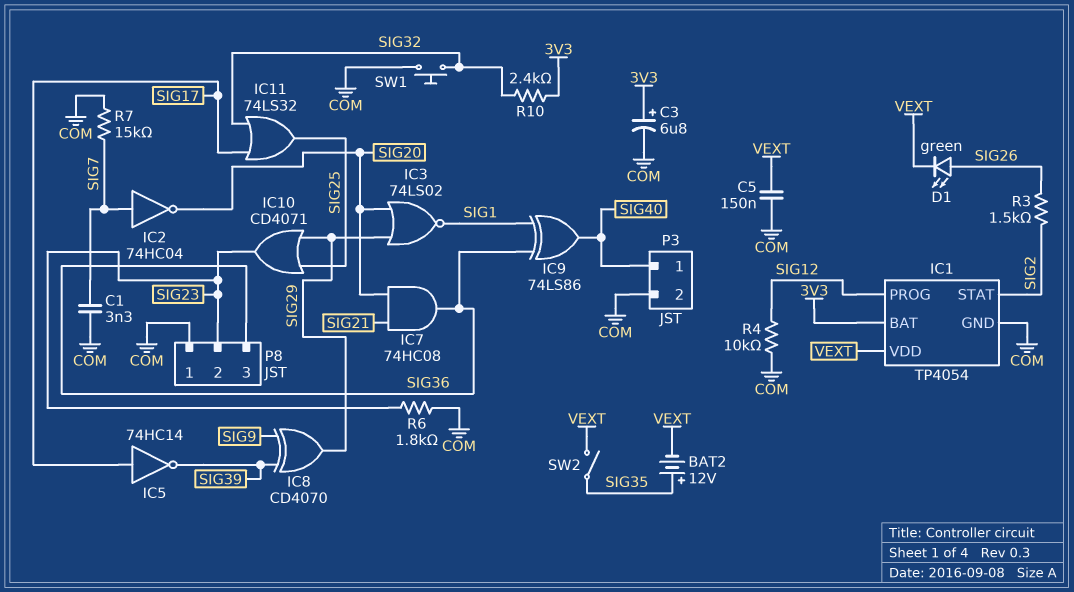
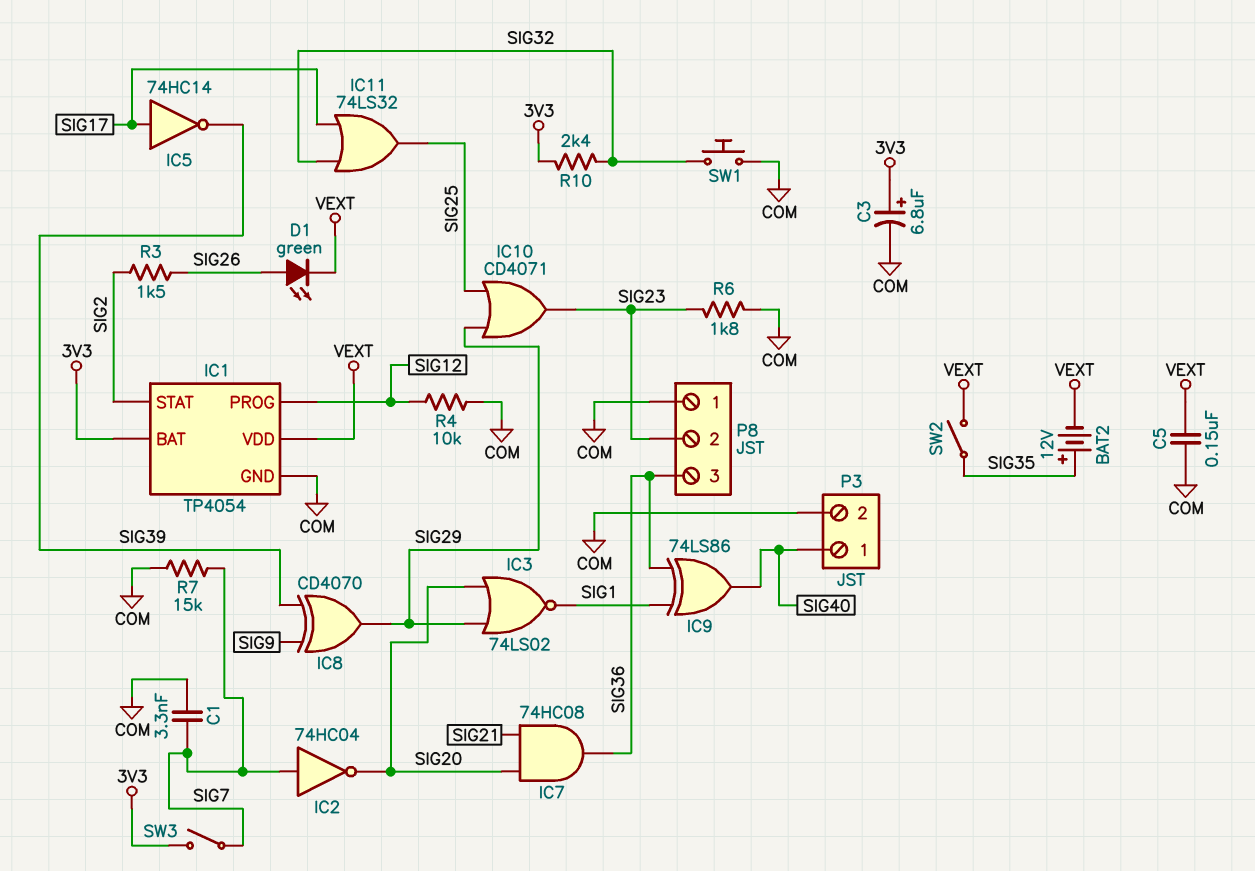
SW3: none -> switch (3V3, SIG7)

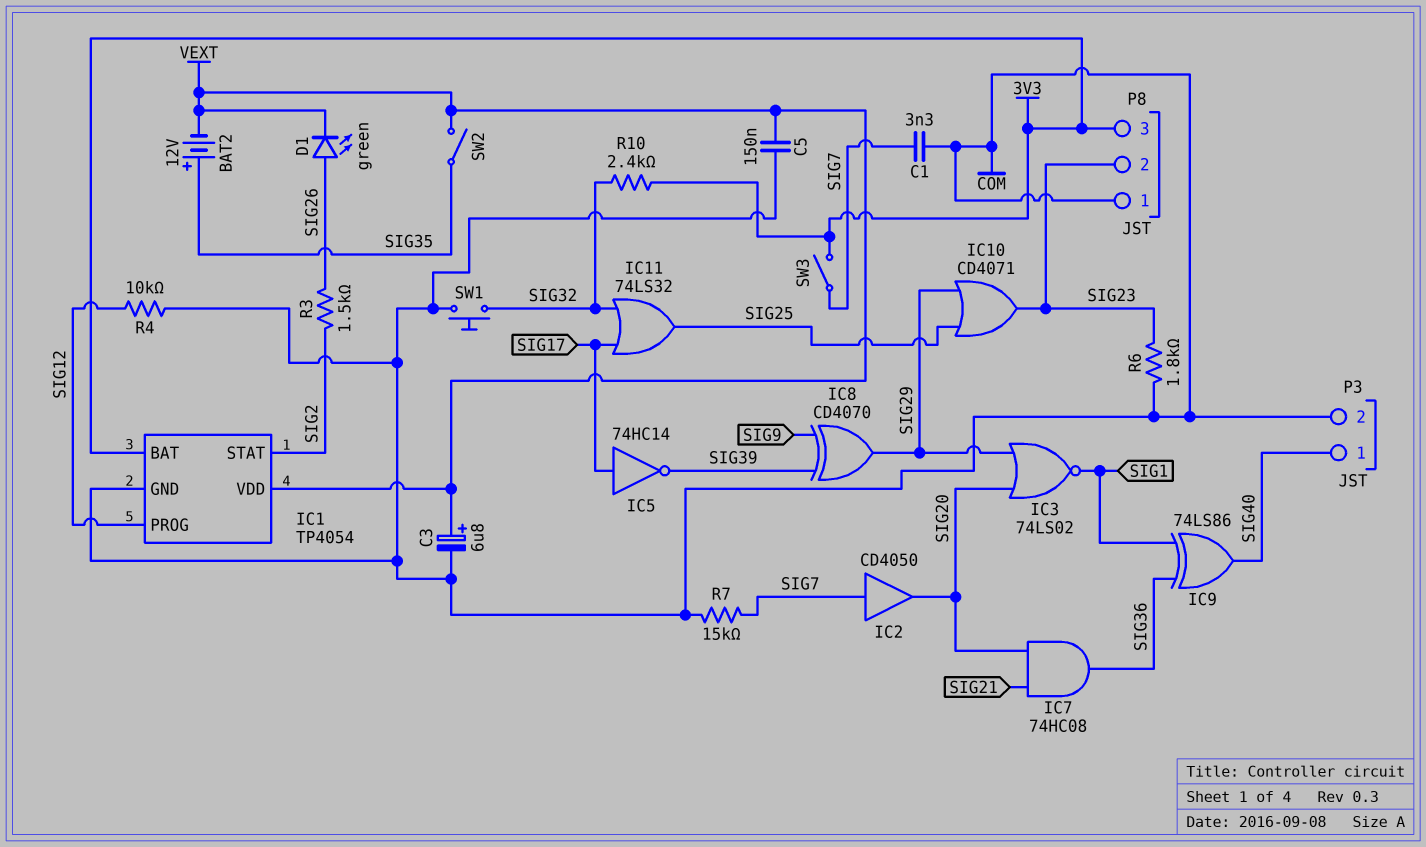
C3: 6.8uF (plus 3V3, minus COM) -> 6.8uF (plus VEXT, minus COM)
IC2: NOT 74HC04 (in SIG7, out SIG20) -> buffer CD4050 (in SIG7, out SIG20)
P8 pin 3: SIG36 -> 3V3

